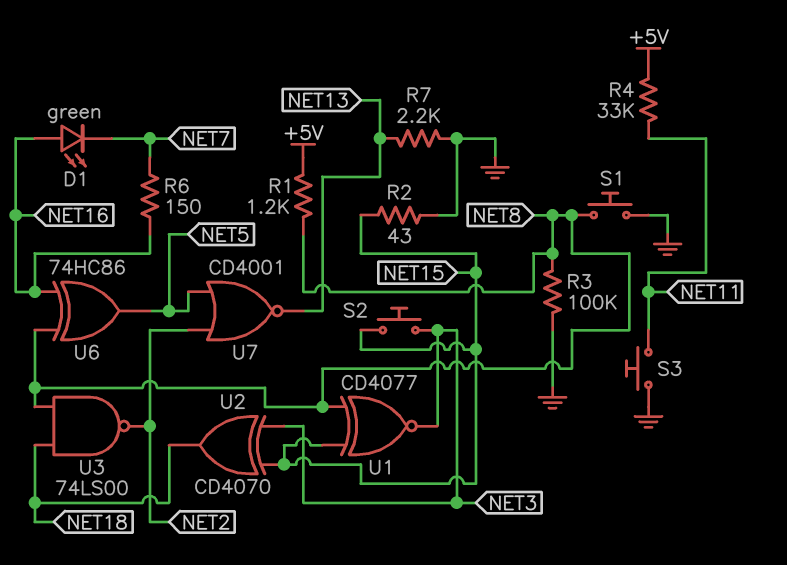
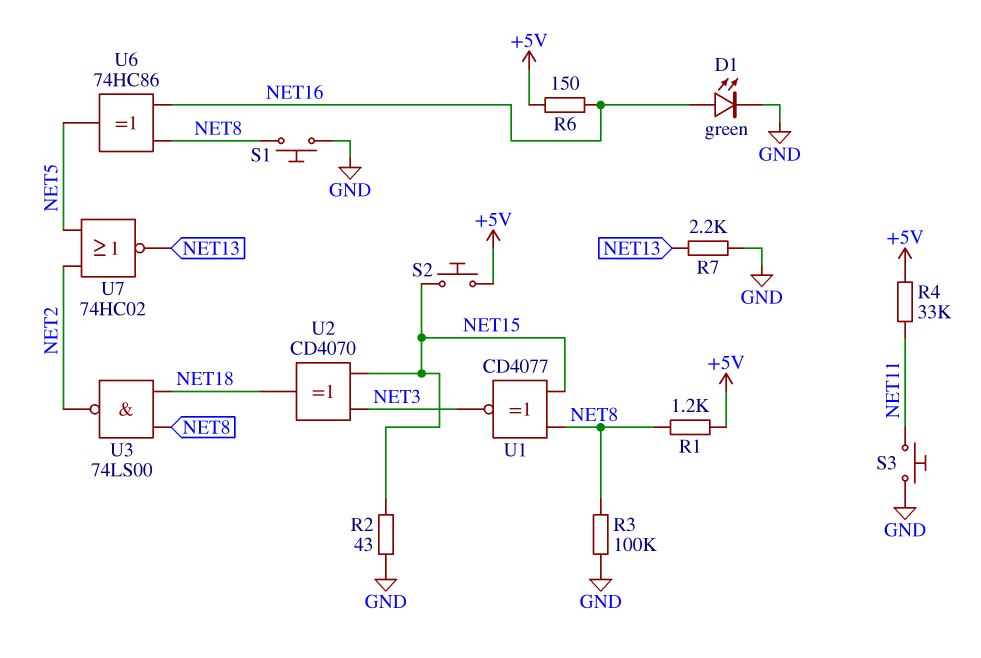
D1: LED green (A NET16, K NET7) -> LED green (A NET16, K GND)
R6: 150 (NET7, NET16) -> 150 (+5V, NET16)
S2: button (NET3, NET15) -> button (+5V, NET15)
U7: NOR CD4001 (in NET2, in NET5, out NET13) -> NOR 74HC02 (in NET2, in NET5, out NET13)

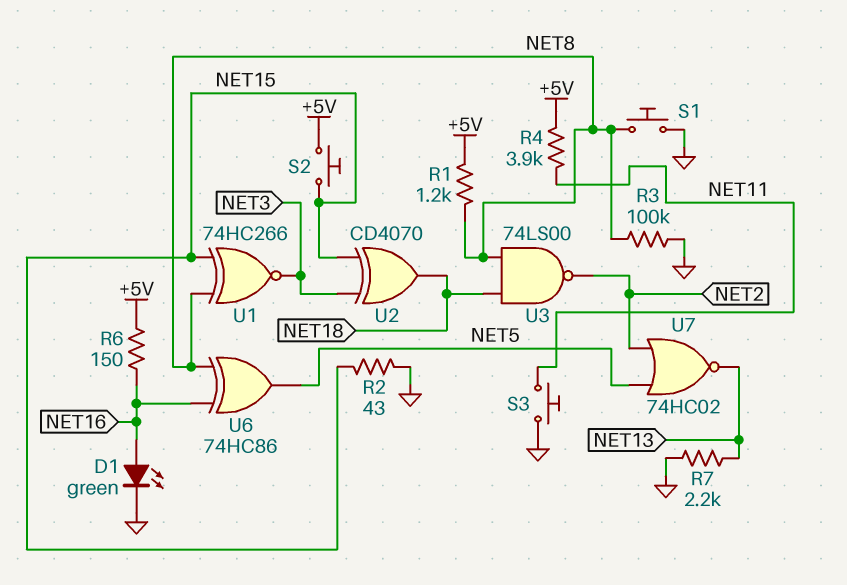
R4: 33k (+5V, NET11) -> 3.9k (+5V, NET11)
U1: XNOR CD4077 (in NET8, in NET15, out NET3) -> XNOR 74HC266 (in NET8, in NET15, out NET3)

